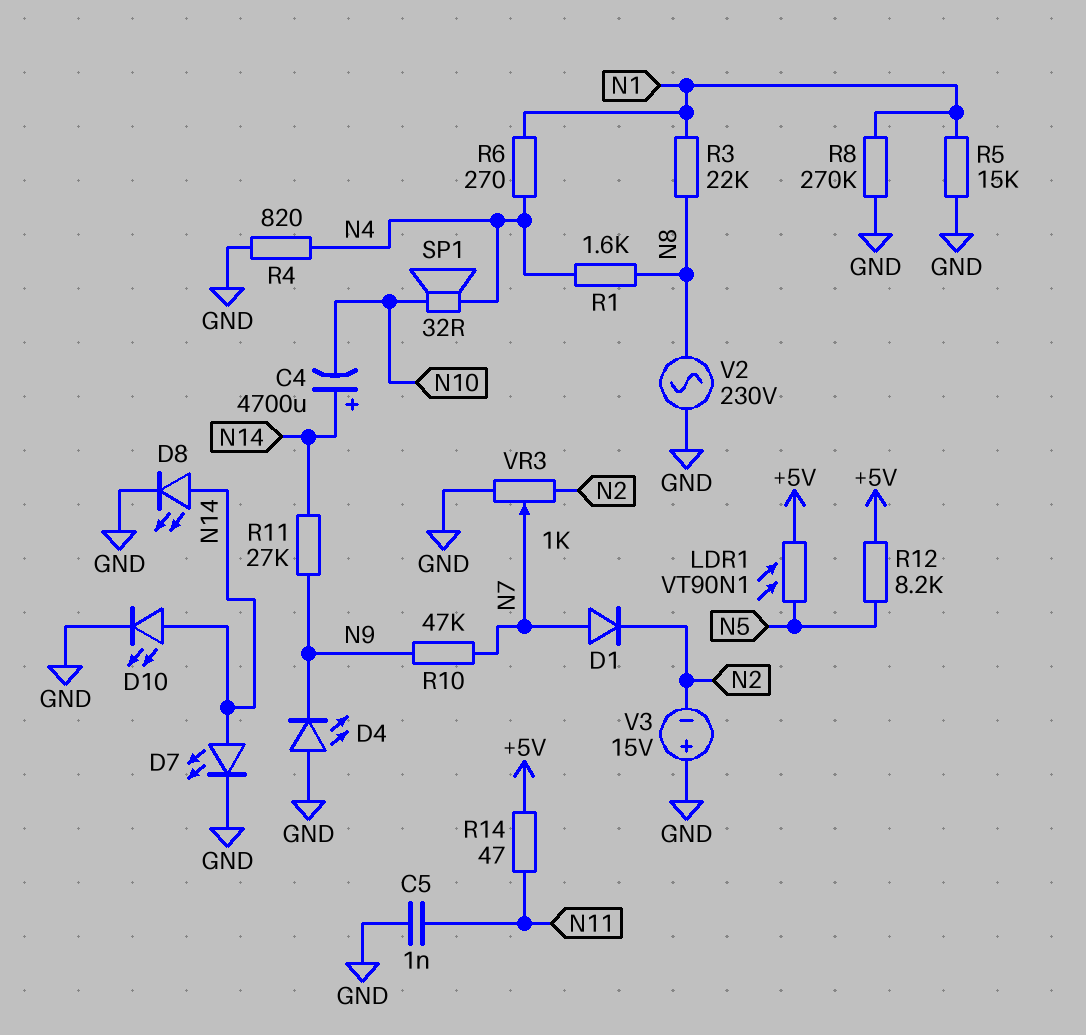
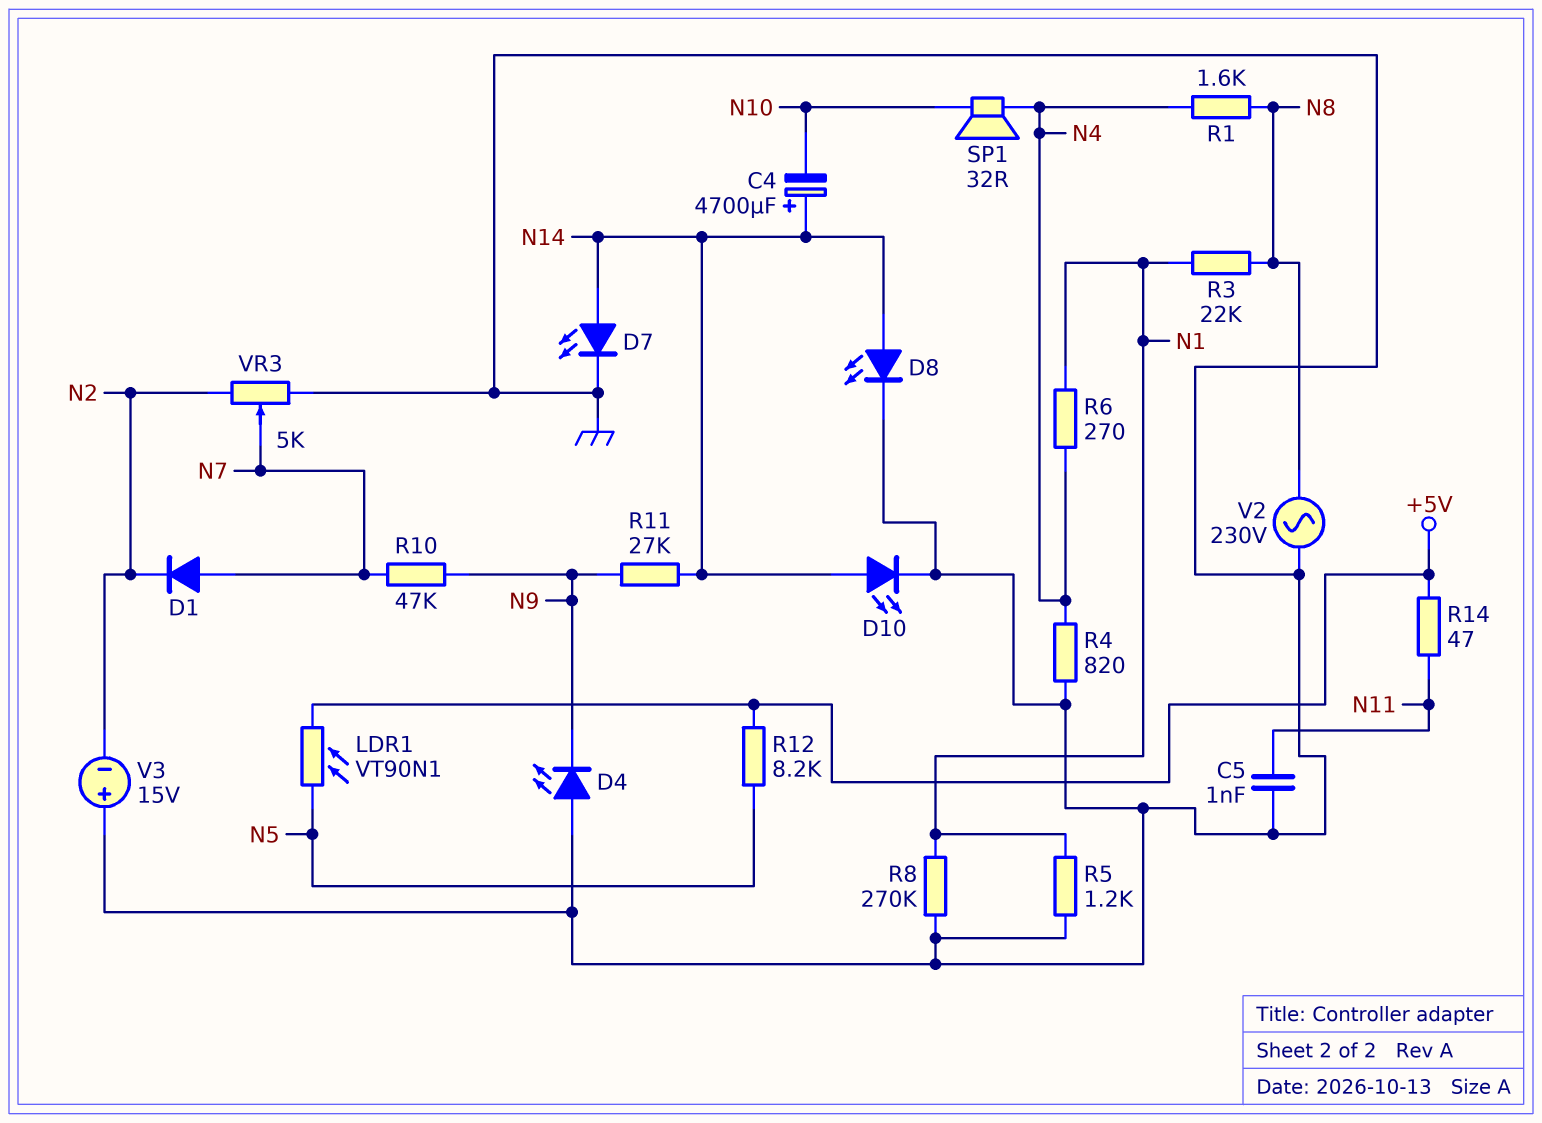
R5: 15k (GND, N1) -> 1.2k (GND, N1)
VR3: 1k (GND, N2, wiper N7) -> 5k (GND, N2, wiper N7)

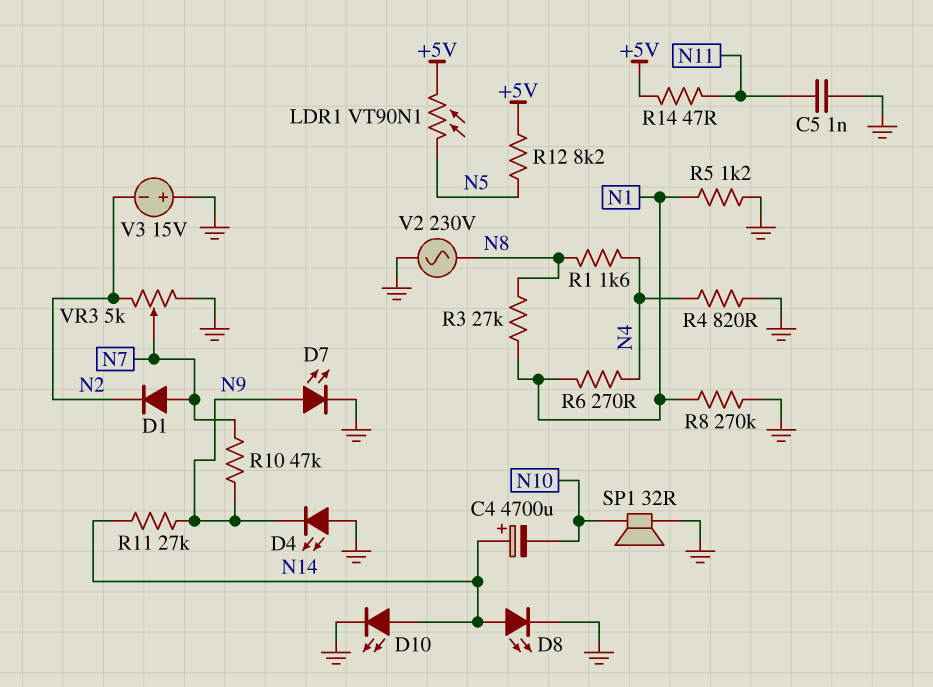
D7: LED (A N14, K GND) -> LED (A N9, K GND)
R3: 22k (N1, N8) -> 27k (N1, N8)
SP1: speaker 32R (N4, N10) -> speaker 32R (GND, N10)

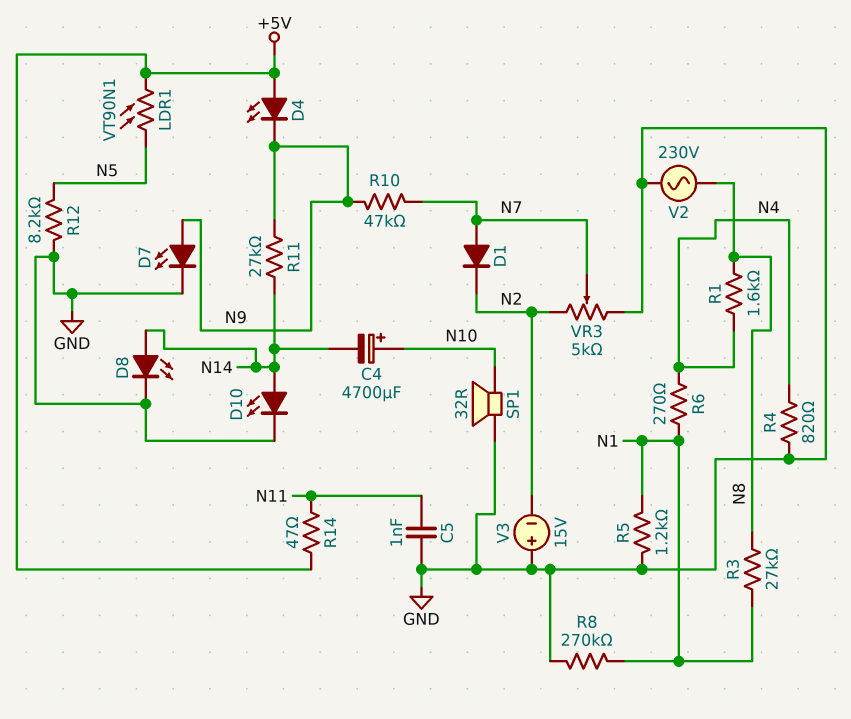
C4: 4700uF (plus N14, minus N10) -> 4700uF (plus N10, minus N14)
D4: LED (A GND, K N9) -> LED (A +5V, K N9)
R12: 8.2k (+5V, N5) -> 8.2k (GND, N5)

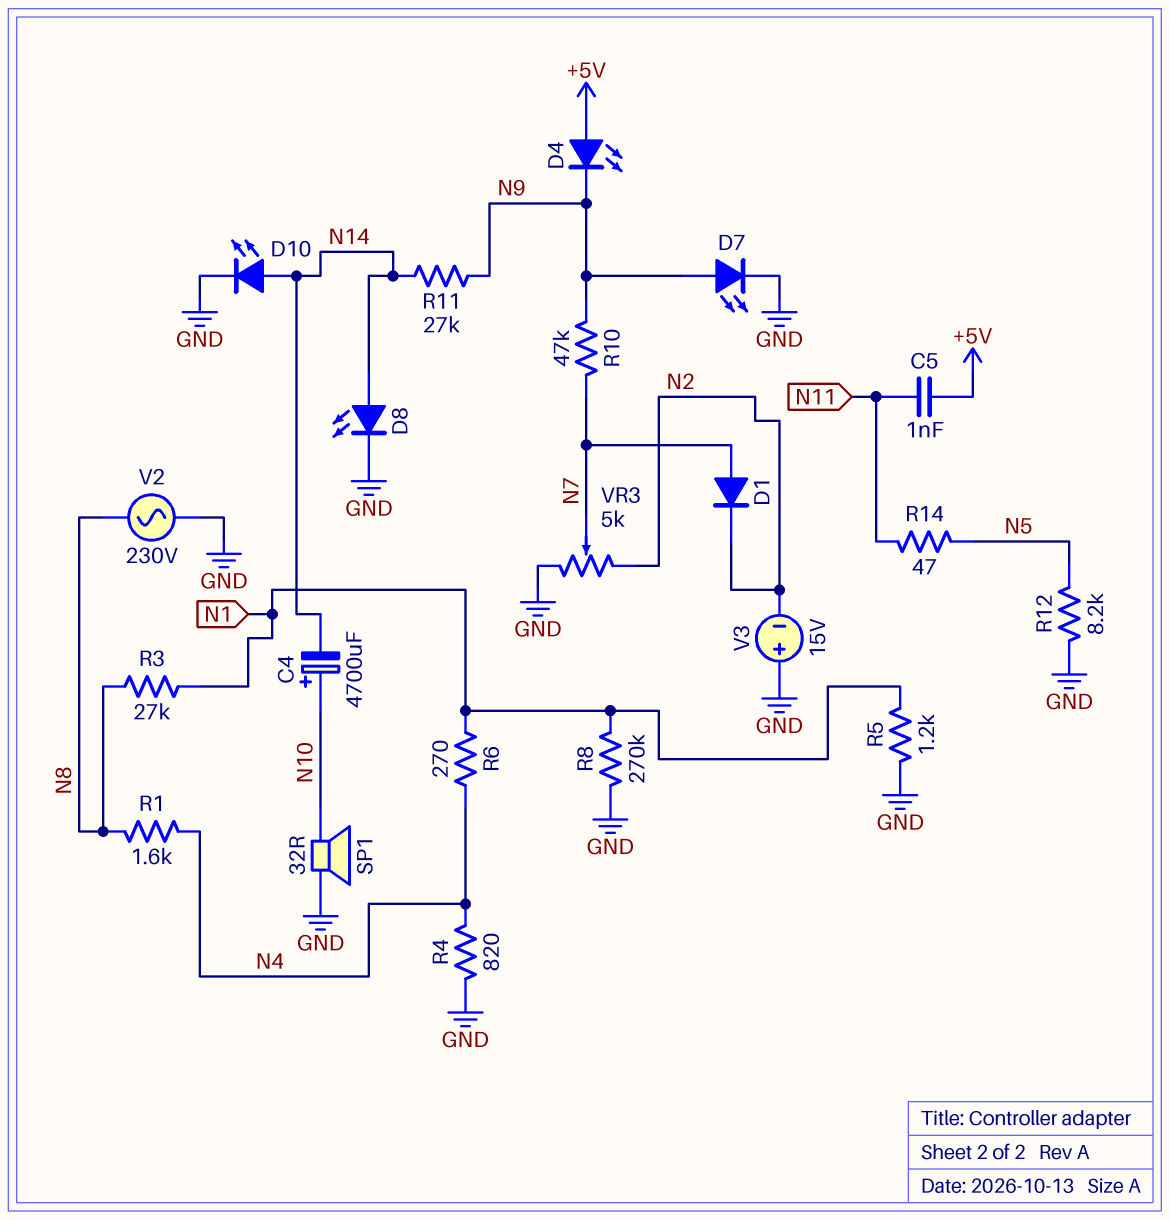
C5: 1nF (GND, N11) -> 1nF (+5V, N11)
LDR1: VT90N1 (+5V, N5) -> none
R14: 47 (+5V, N11) -> 47 (N5, N11)

